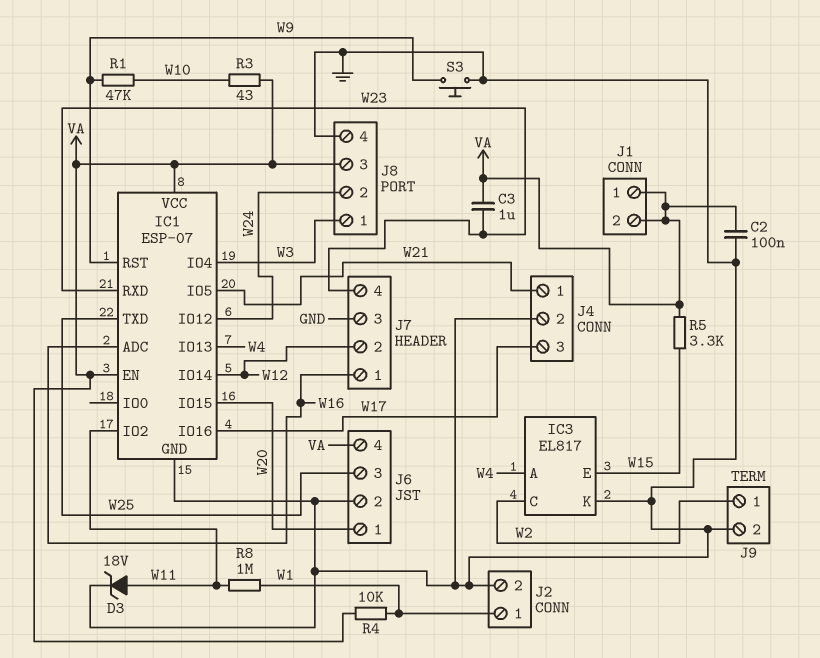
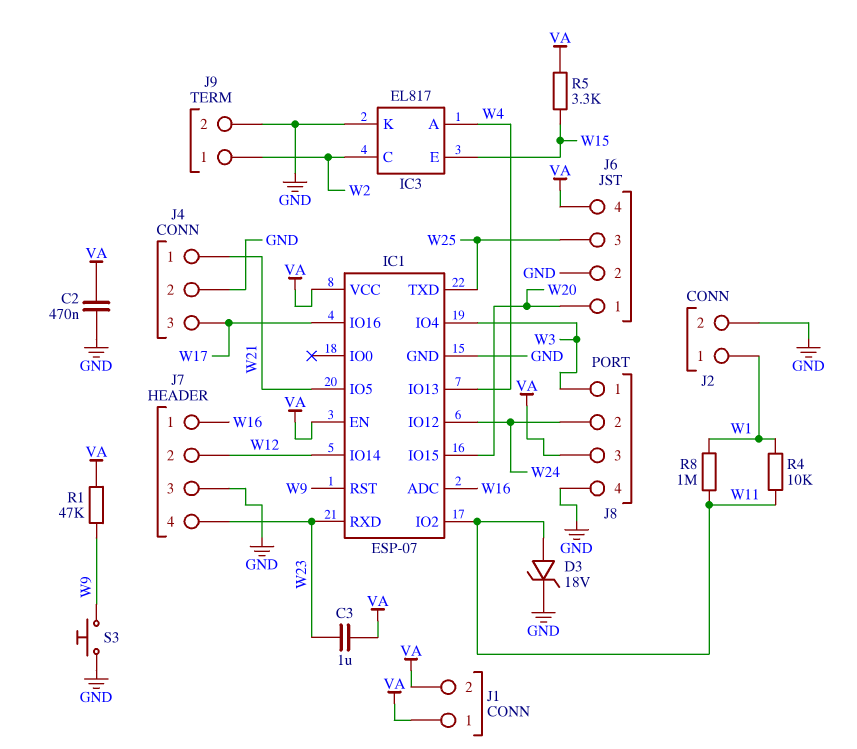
C2: 100nF (GND, VA) -> 470nF (GND, VA)
R1: 47k (W9, W10) -> 47k (VA, W9)
R3: 43 (VA, W10) -> none
R4: 10k (VA, W1) -> 10k (W1, W11)

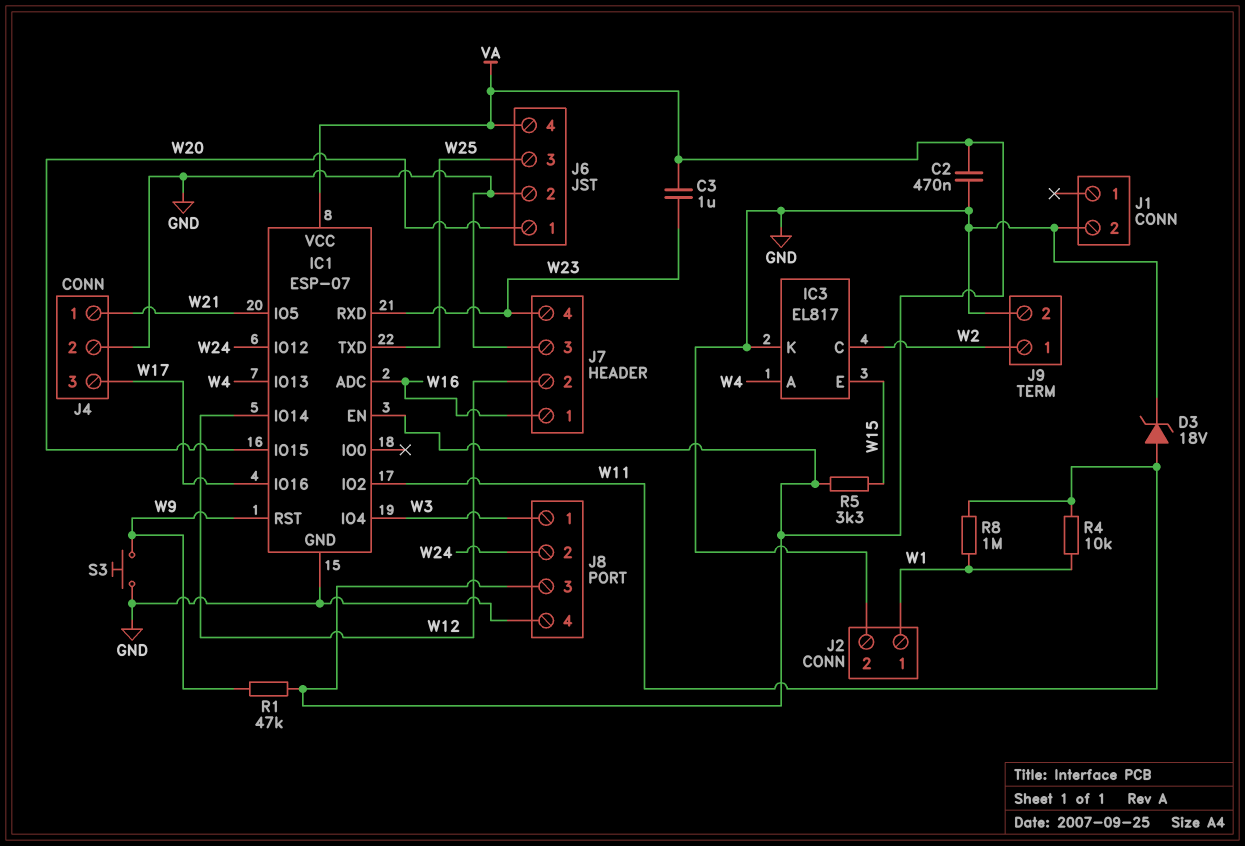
J1 pin 1: VA -> none
J1 pin 2: VA -> GND

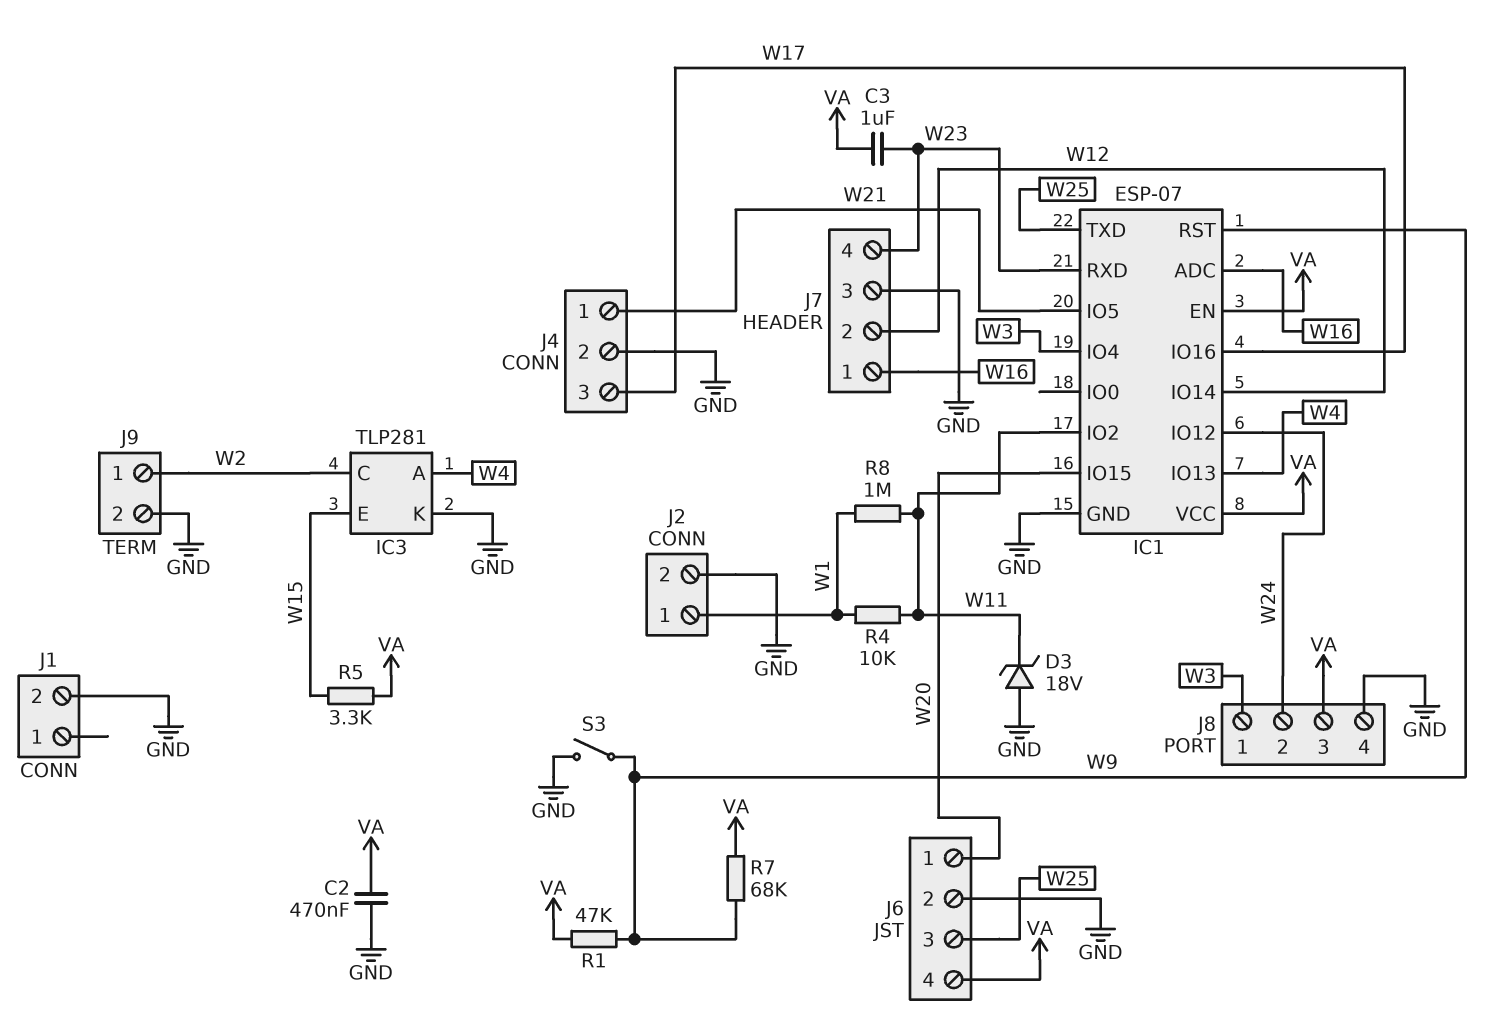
D3: zener 18V (A W11, K GND) -> zener 18V (A GND, K W11)
IC3: EL817 -> TLP281
R7: none -> 68k (VA, W9)
S3: button (GND, W9) -> switch (GND, W9)

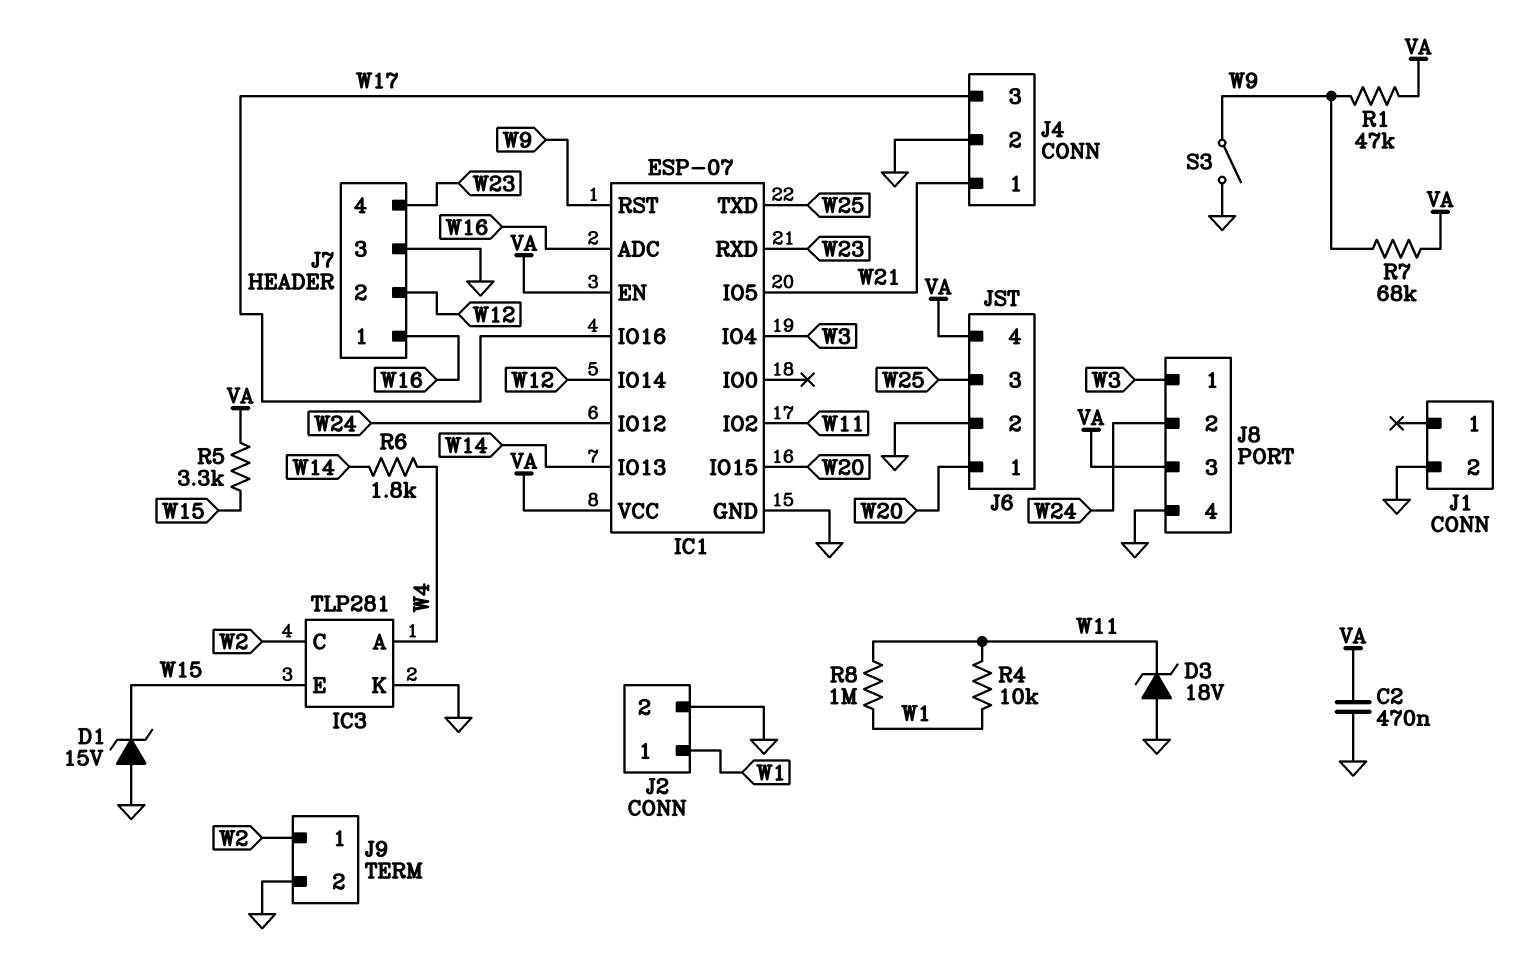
C3: 1uF (VA, W23) -> none
D1: none -> zener 15V (A GND, K W15)
IC1 pin IO13: W4 -> W14
R6: none -> 1.8k (W4, W14)

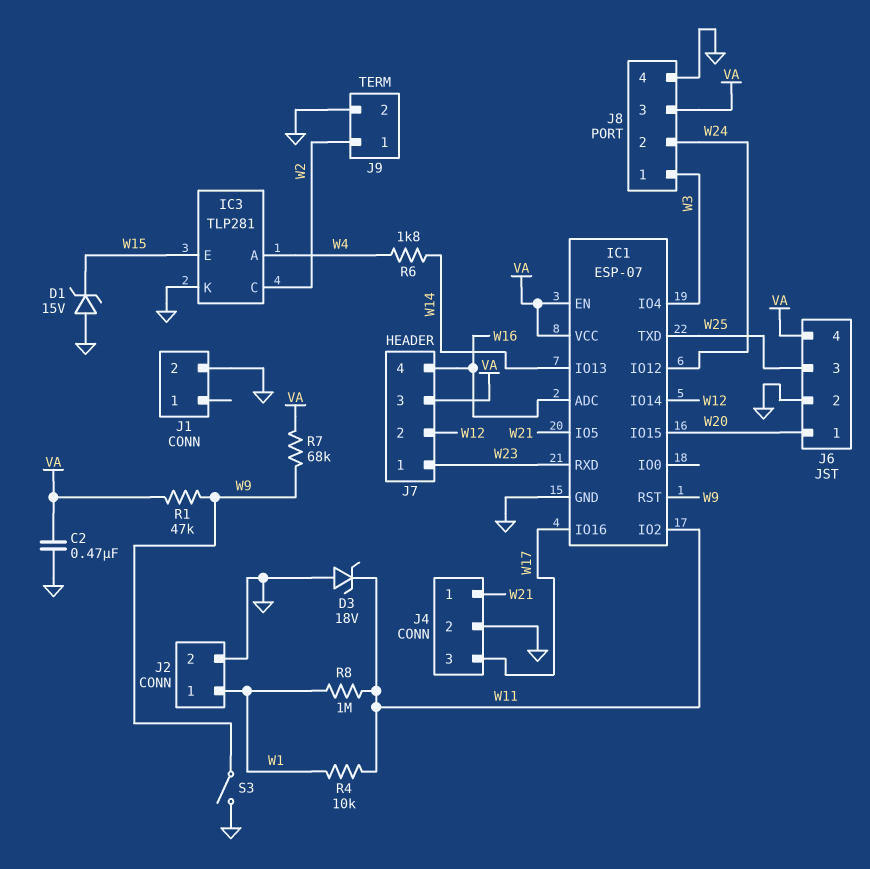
J7 pin 1: W16 -> W23
J7 pin 3: GND -> VA
J7 pin 4: W23 -> W16
R5: 3.3k (VA, W15) -> none

